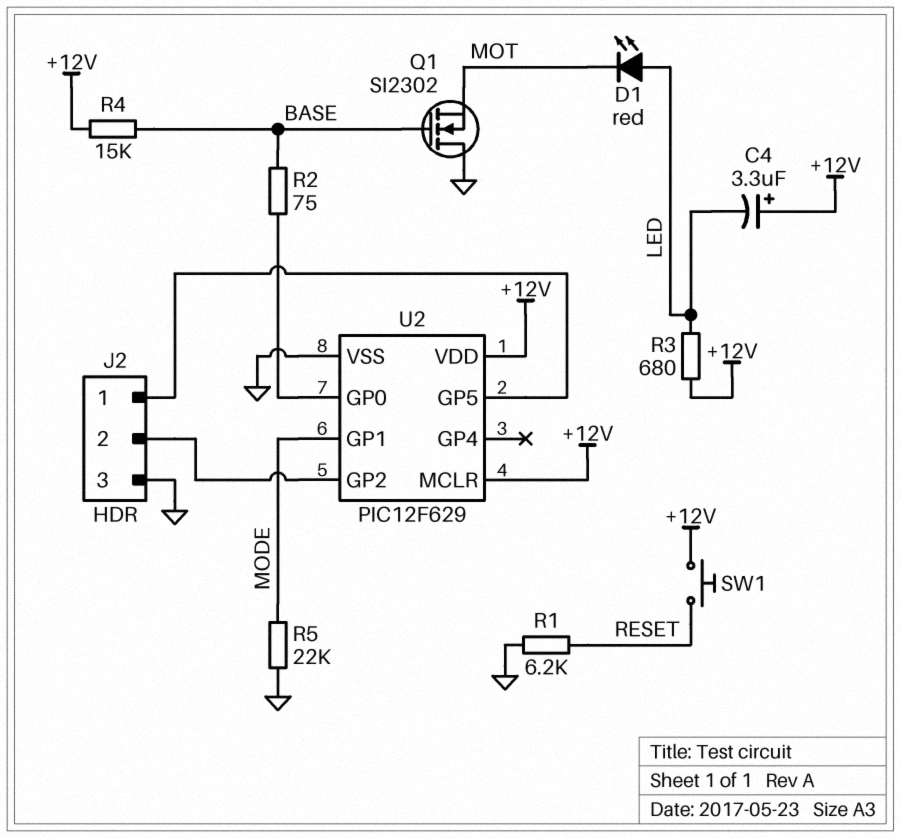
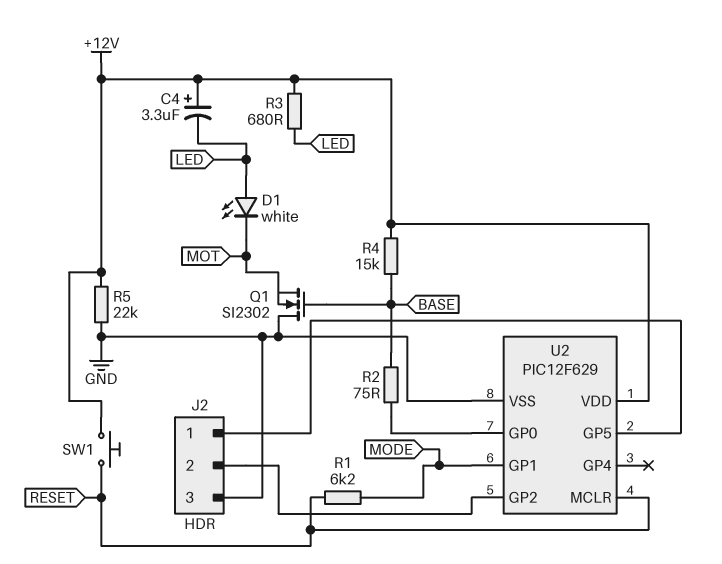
D1: LED red (A LED, K MOT) -> LED white (A LED, K MOT)
R1: 6.2k (GND, RESET) -> 6.2k (MODE, RESET)
R5: 22k (GND, MODE) -> 22k (+12V, GND)
U2 pin MCLR: +12V -> RESET

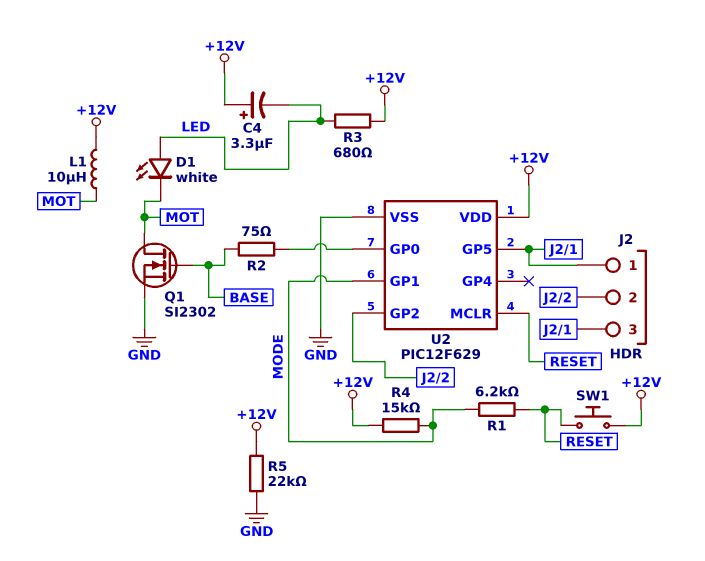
J2 pin 3: GND -> J2/1
L1: none -> 10uH (+12V, MOT)
Q1: NMOS SI2302 (G BASE, D GND, S MOT) -> NMOS SI2302 (G BASE, D MOT, S GND)
R4: 15k (+12V, BASE) -> 15k (+12V, MODE)

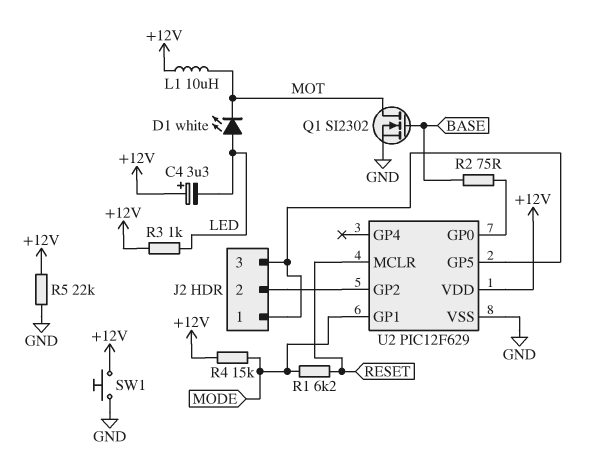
R3: 680 (+12V, LED) -> 1k (+12V, LED)
SW1: button (+12V, RESET) -> button (+12V, GND)

